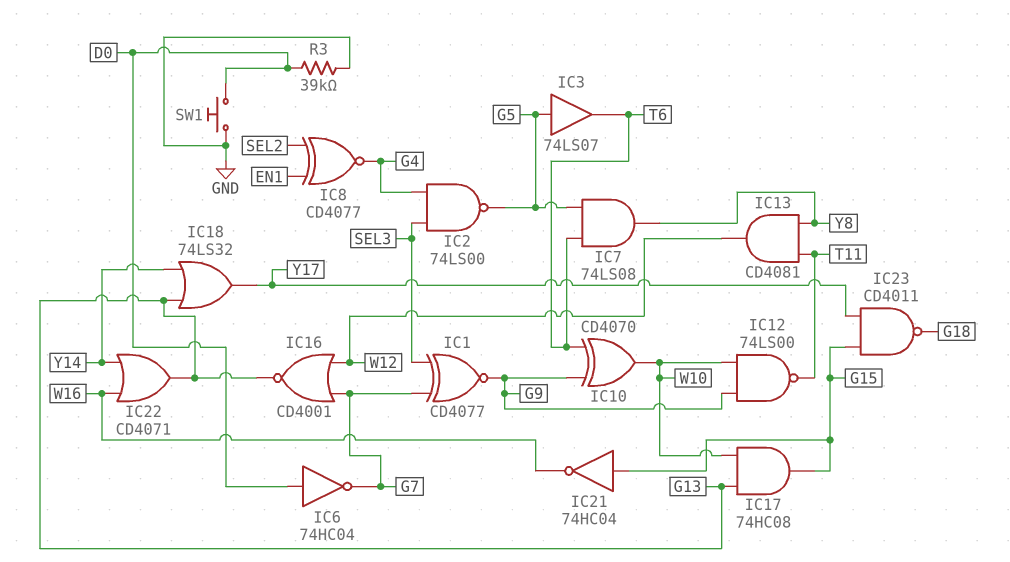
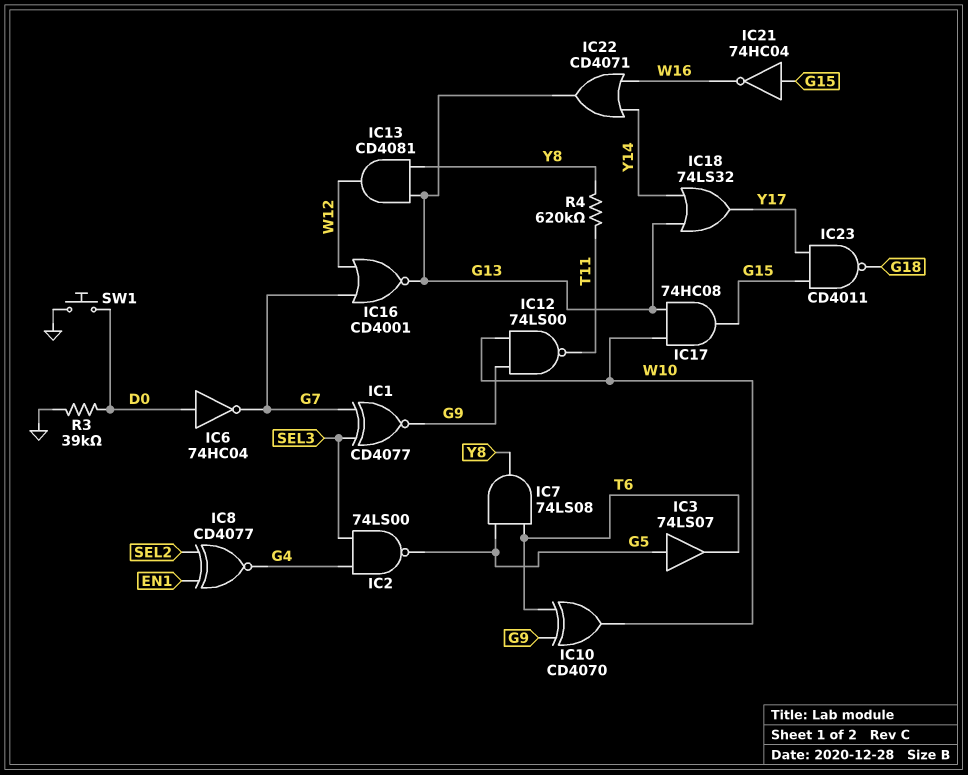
IC13: AND CD4081 (in T11, in Y8, out W12) -> AND CD4081 (in G13, in Y8, out W12)
R4: none -> 620k (T11, Y8)

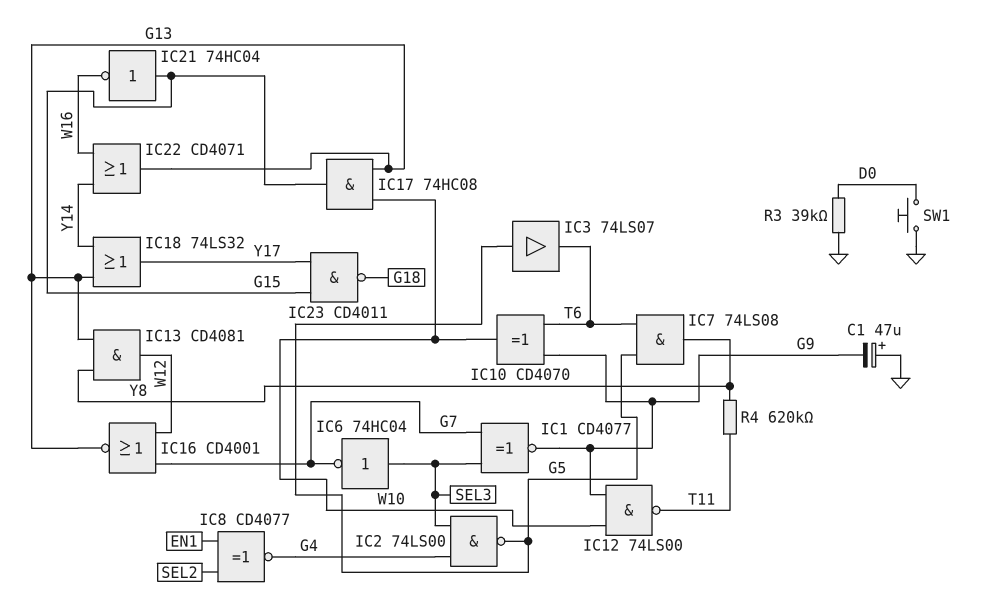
C1: none -> 47uF (plus GND, minus G9)
IC6: NOT 74HC04 (in D0, out G7) -> NOT 74HC04 (in SEL3, out G7)

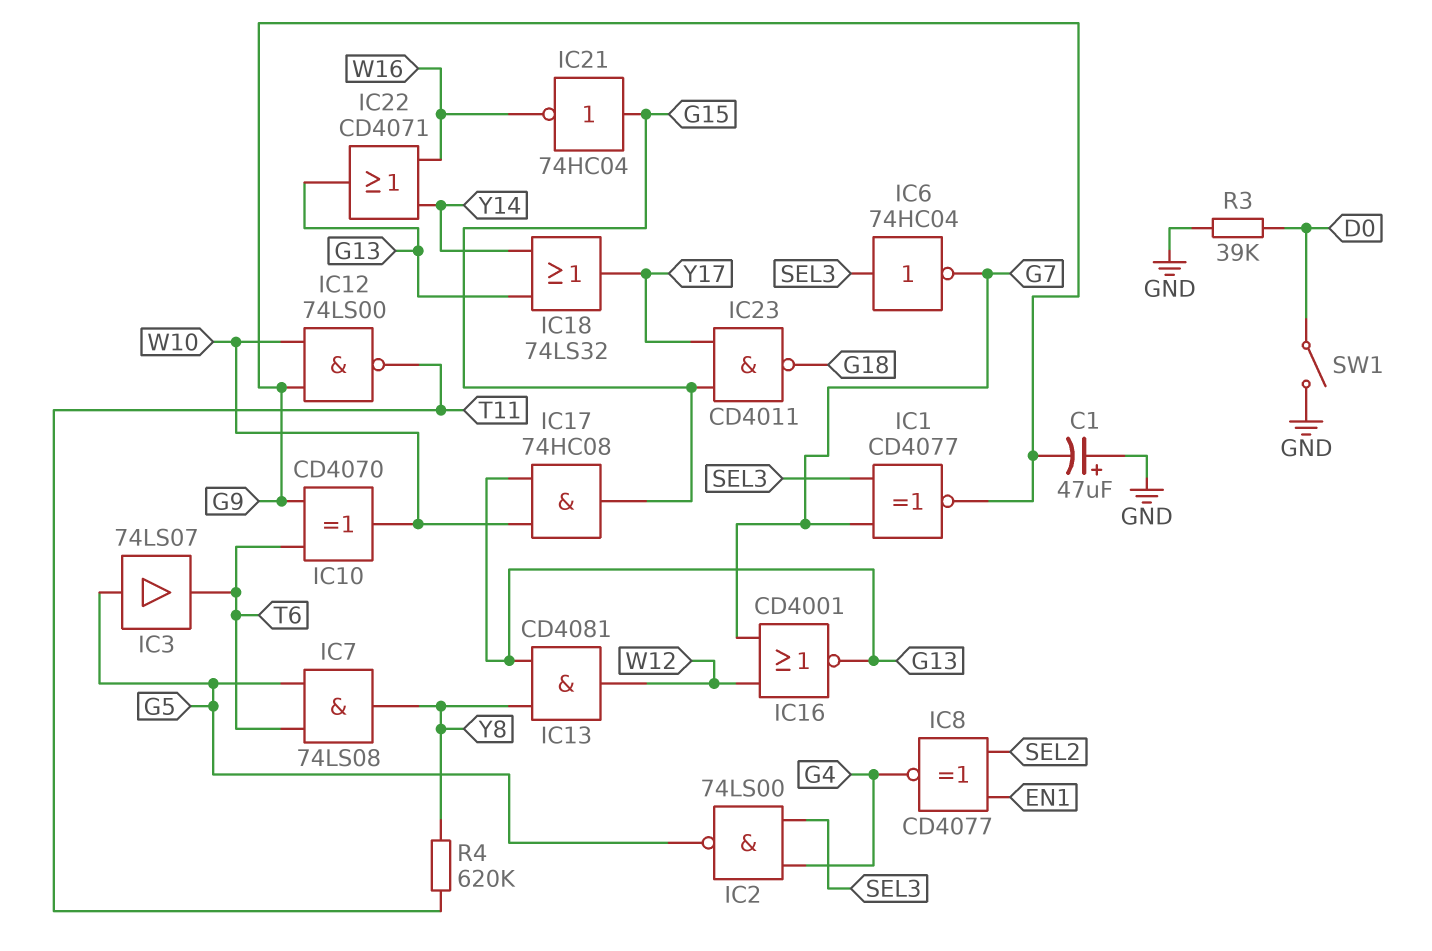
SW1: button (D0, GND) -> switch (D0, GND)

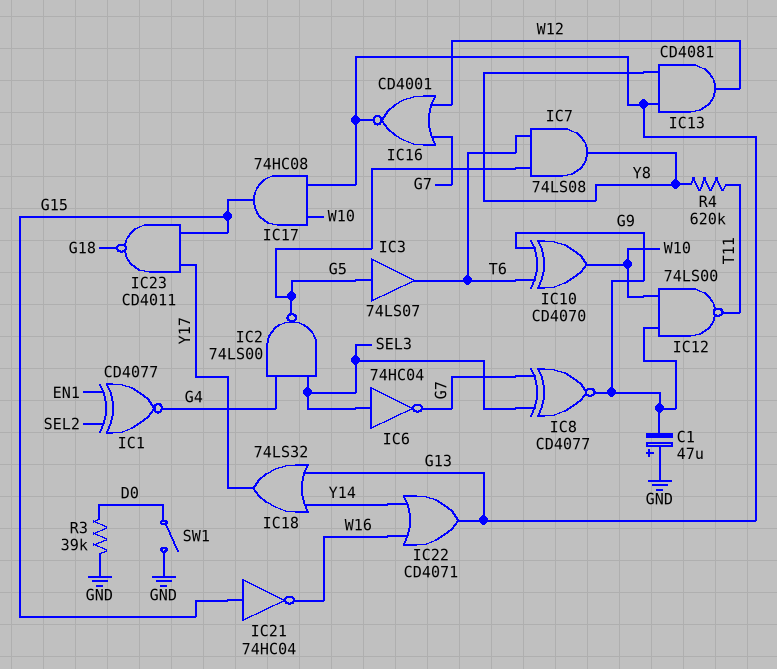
IC1: XNOR CD4077 (in G7, in SEL3, out G9) -> XNOR CD4077 (in EN1, in SEL2, out G4)
IC8: XNOR CD4077 (in EN1, in SEL2, out G4) -> XNOR CD4077 (in G7, in SEL3, out G9)

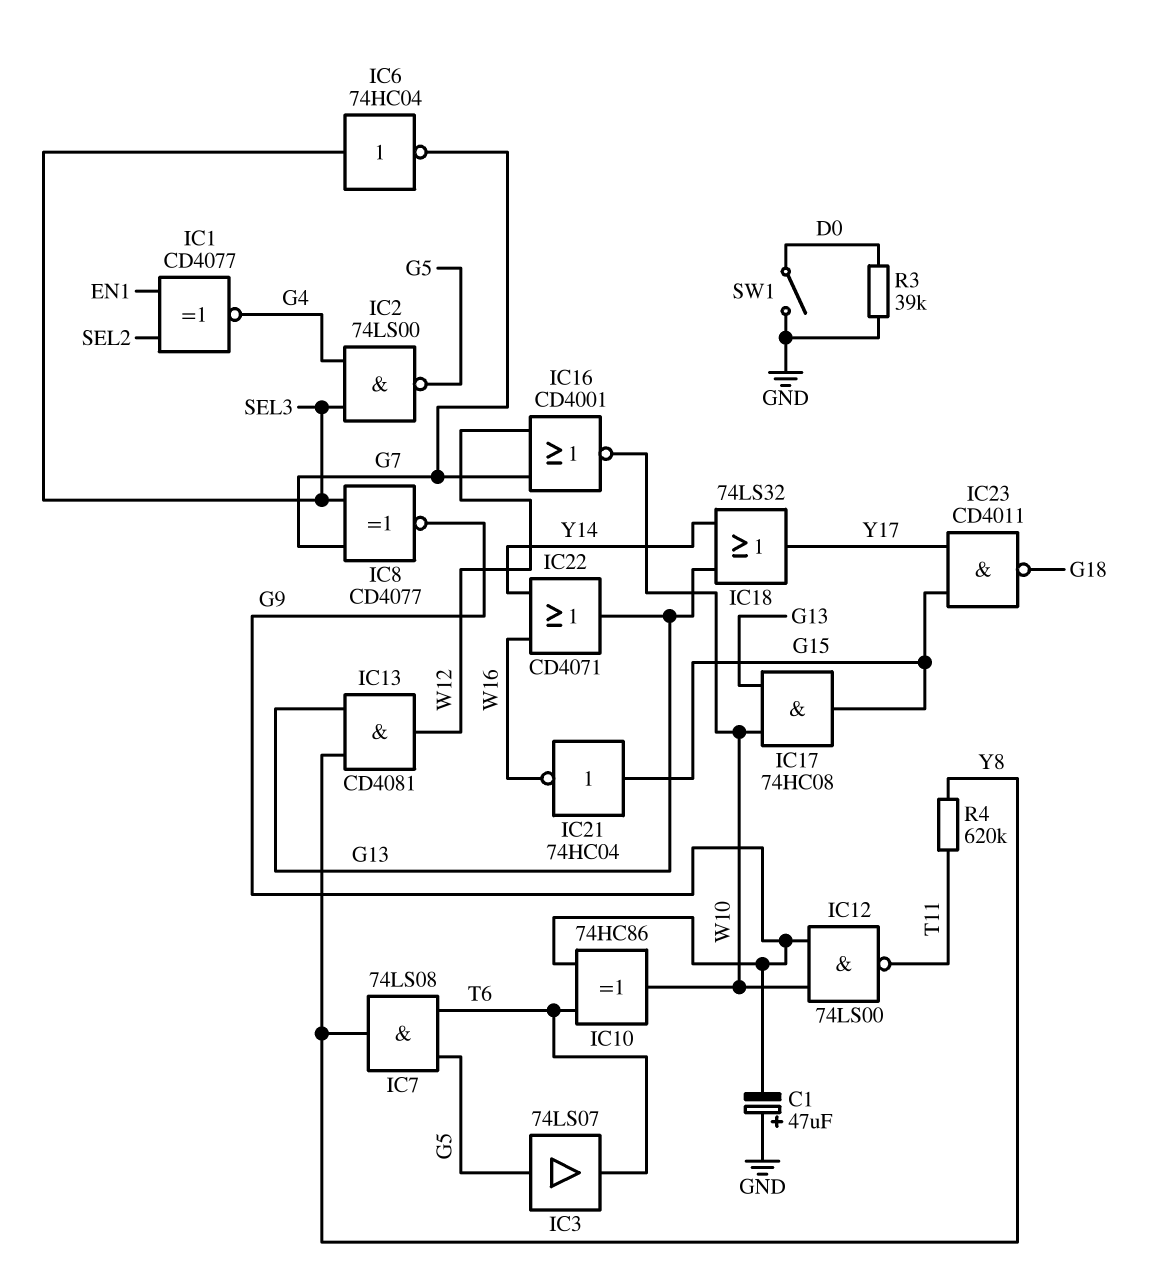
IC10: XOR CD4070 (in G9, in T6, out W10) -> XOR 74HC86 (in G9, in T6, out W10)
IC16: NOR CD4001 (in G7, in W12, out G13) -> NOR CD4001 (in G7, in W12, out W10)

